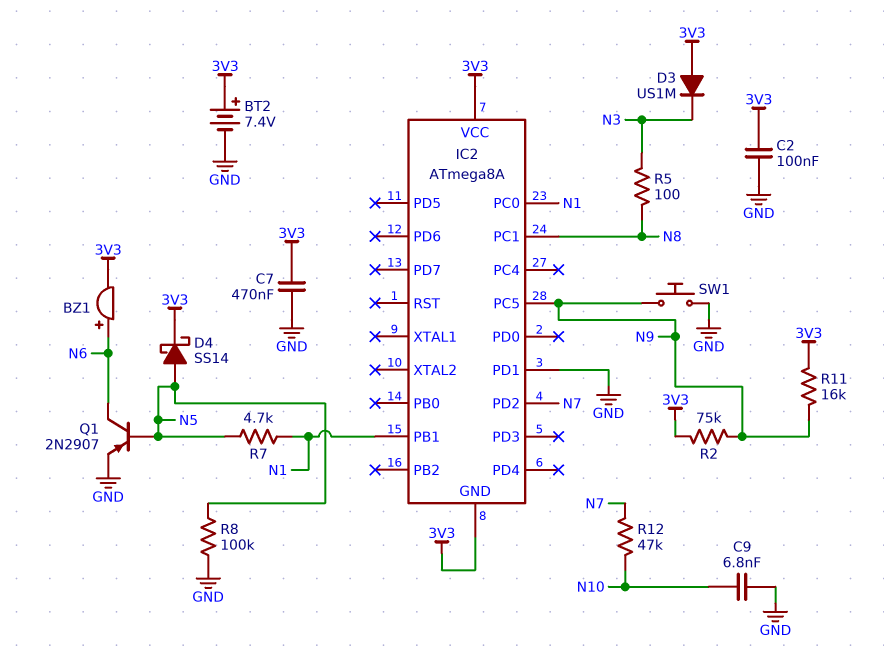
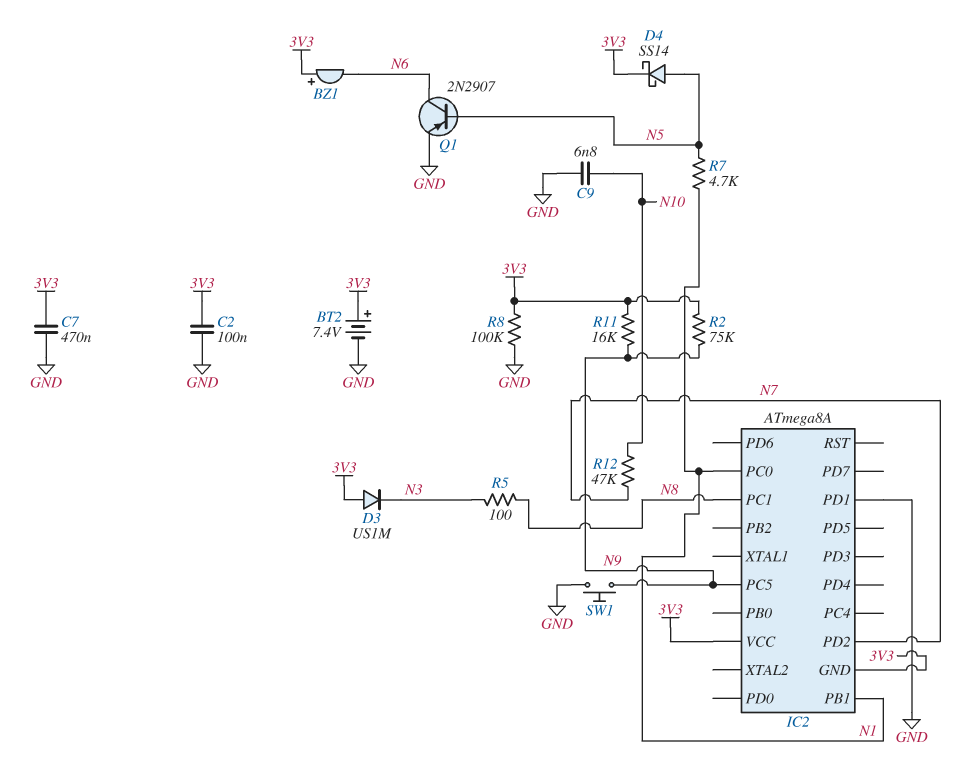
BZ1: buzzer (plus N6, minus 3V3) -> buzzer (plus 3V3, minus N6)
R8: 100k (GND, N5) -> 100k (3V3, GND)

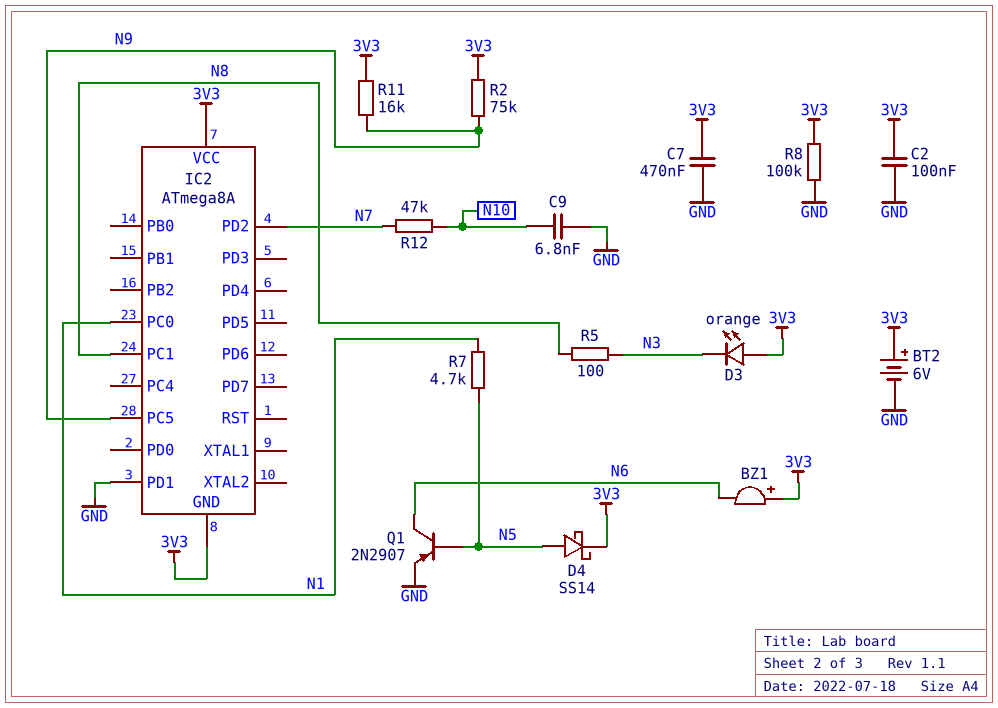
BT2: 7.4V (plus 3V3, minus GND) -> 6V (plus 3V3, minus GND)
D3: diode US1M (A 3V3, K N3) -> LED orange (A 3V3, K N3)
IC2 pin PB1: N1 -> none
SW1: button (GND, N9) -> none

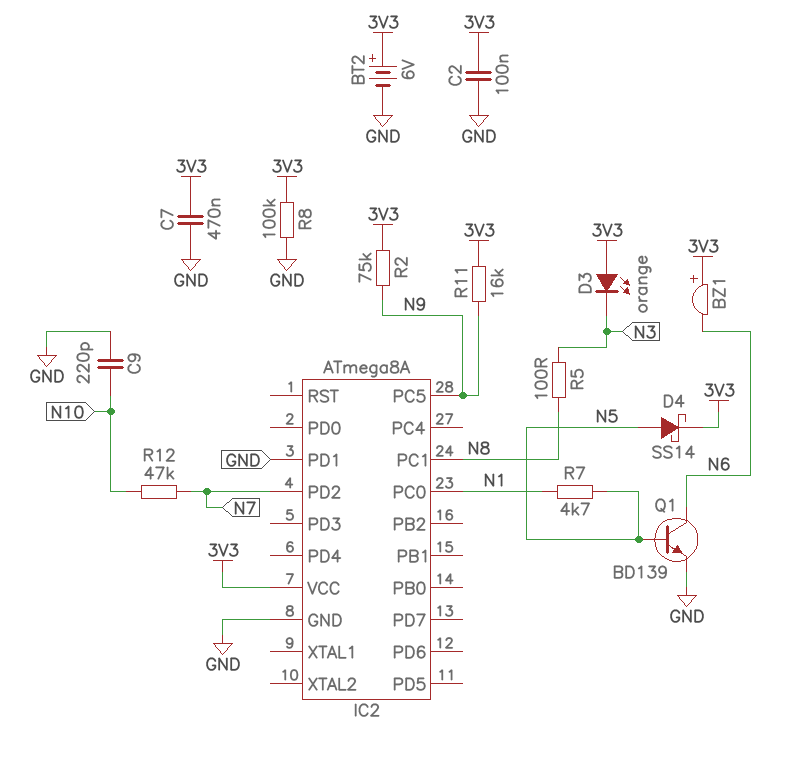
C9: 6.8nF (GND, N10) -> 220pF (GND, N10)
IC2 pin GND: 3V3 -> GND
Q1: PNP 2N2907 (B N5, C N6, E GND) -> NPN BD139 (B N5, C N6, E GND)

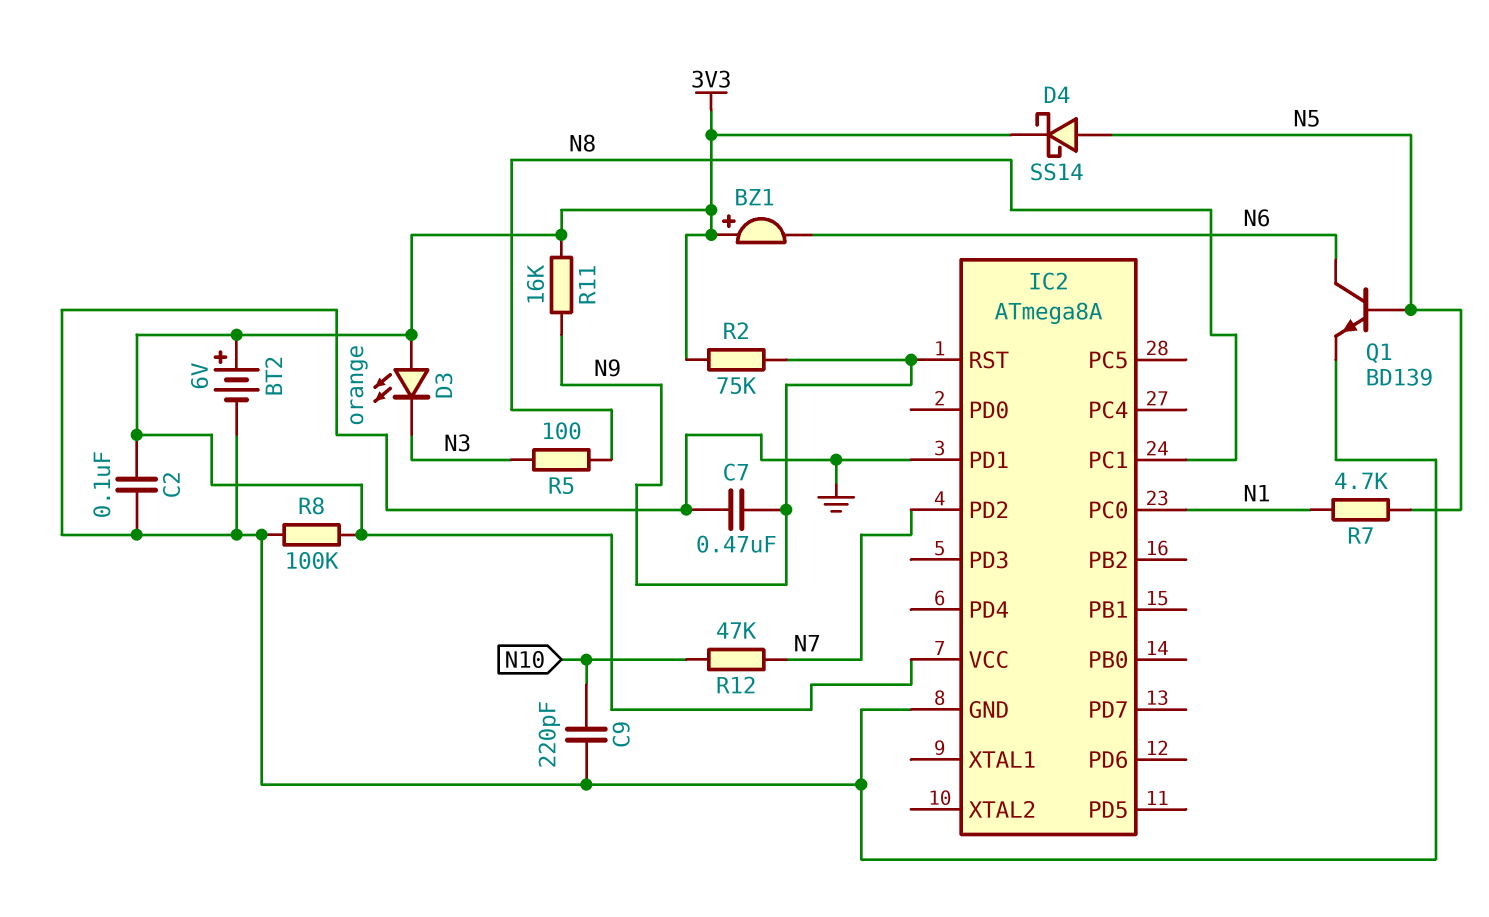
C7: 470nF (3V3, GND) -> 470nF (GND, N9)
IC2 pin PC5: N9 -> none
IC2 pin RST: none -> N9

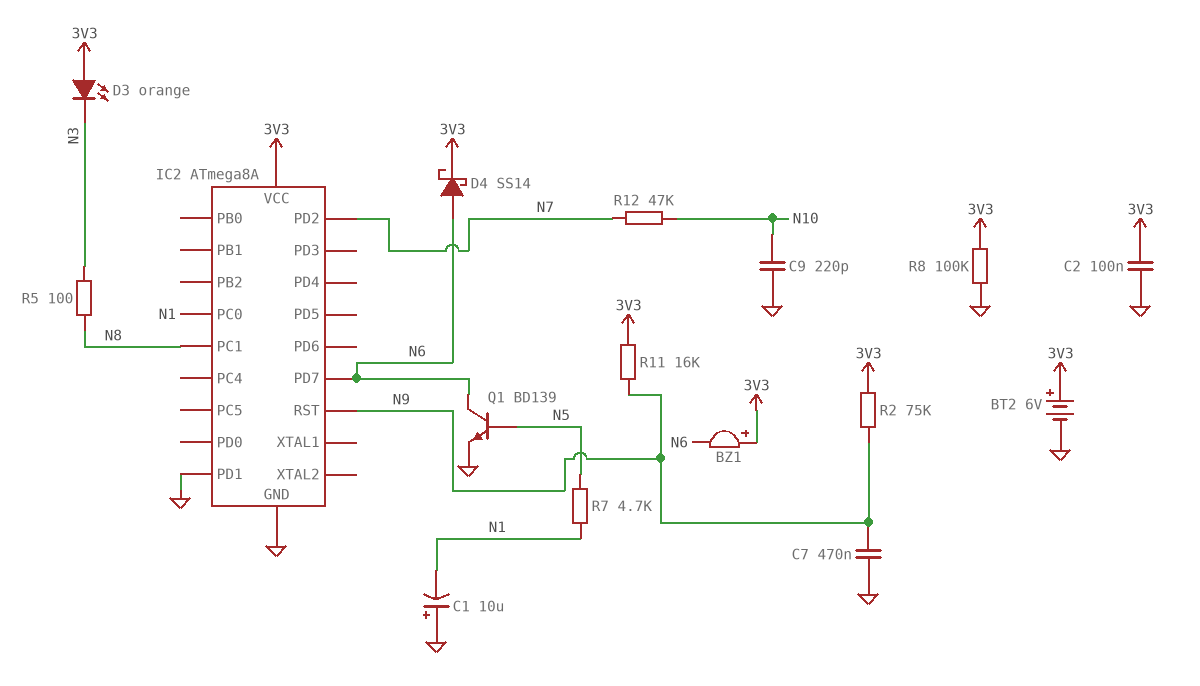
C1: none -> 10uF (plus GND, minus N1)
D4: schottky SS14 (A N5, K 3V3) -> schottky SS14 (A N6, K 3V3)
IC2 pin PD7: none -> N6

